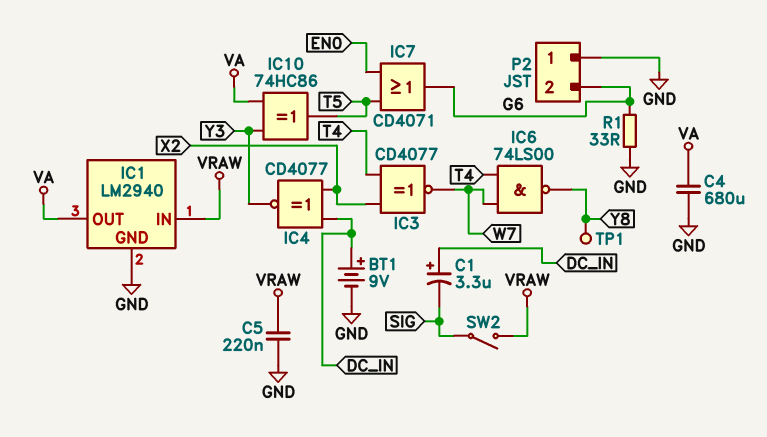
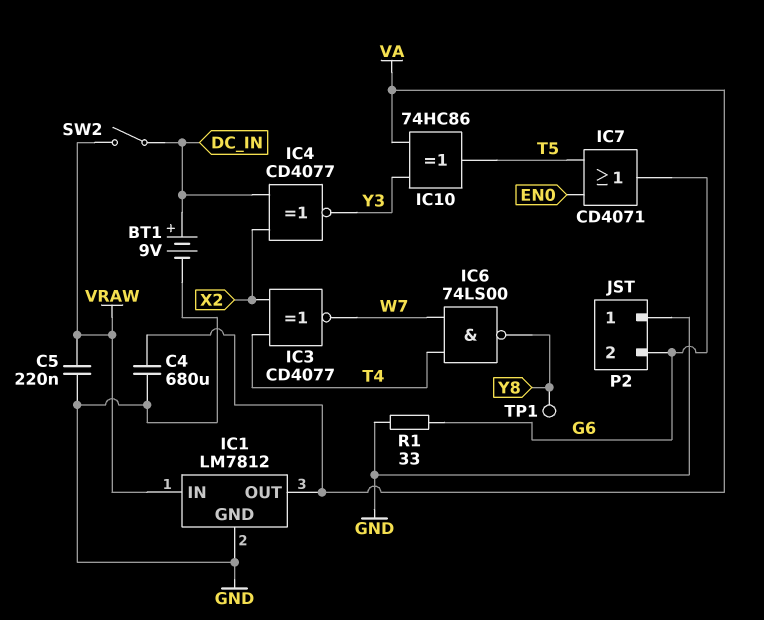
C1: 3.3uF (plus DC_IN, minus SIG) -> none
IC1: LM2940 -> LM7812
SW2: switch (SIG, VRAW) -> switch (DC_IN, VRAW)

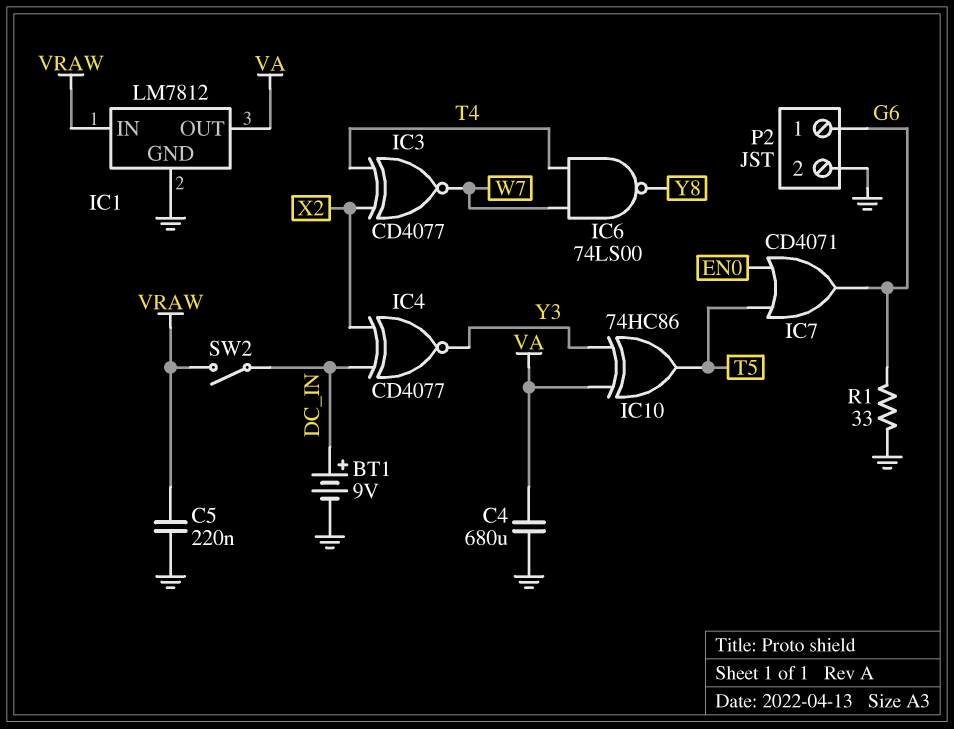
P2 pin 1: GND -> G6
P2 pin 2: G6 -> GND
TP1: test point (Y8) -> none

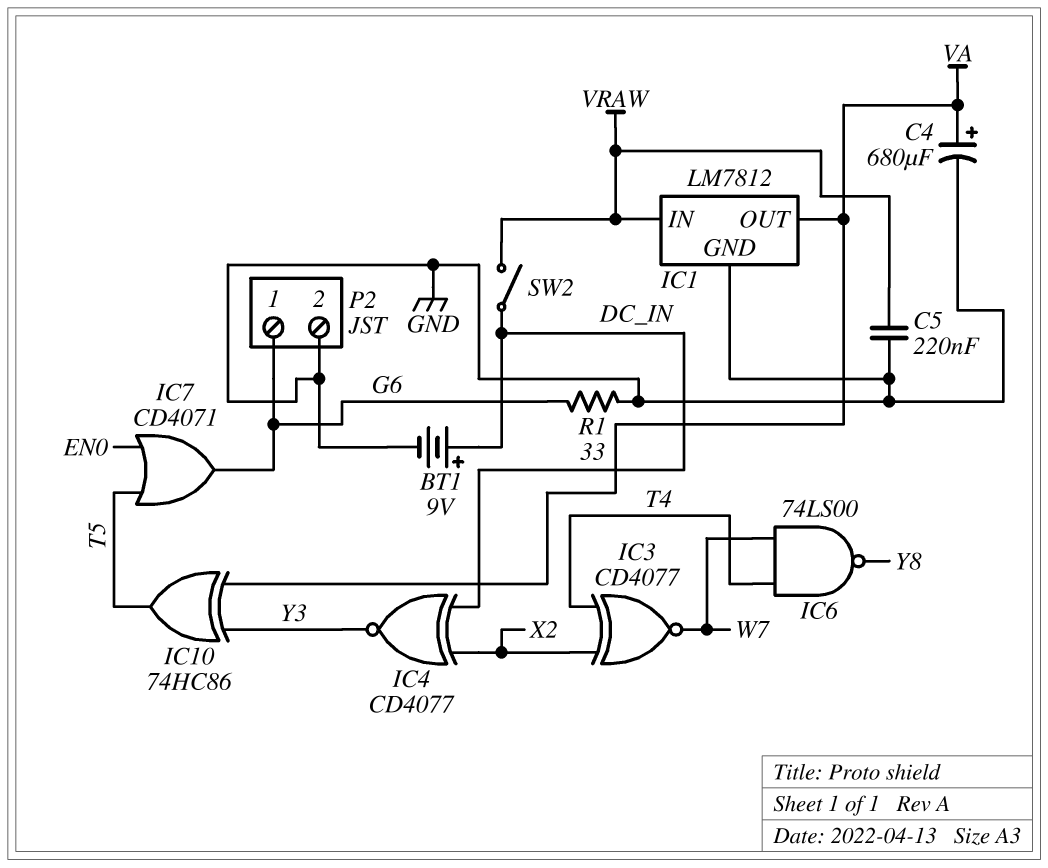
C4: 680uF (GND, VA) -> 680uF (plus VA, minus GND)

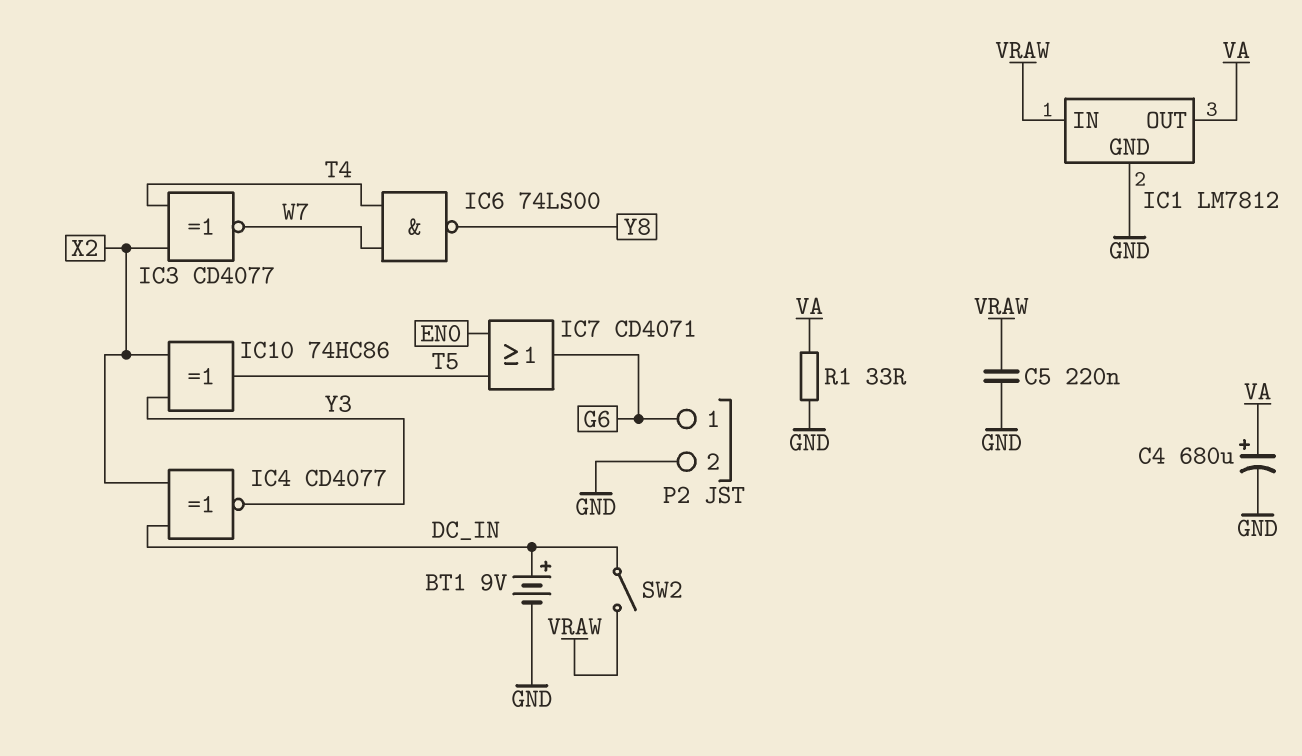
IC10: XOR 74HC86 (in VA, in Y3, out T5) -> XOR 74HC86 (in X2, in Y3, out T5)
R1: 33 (G6, GND) -> 33 (GND, VA)

